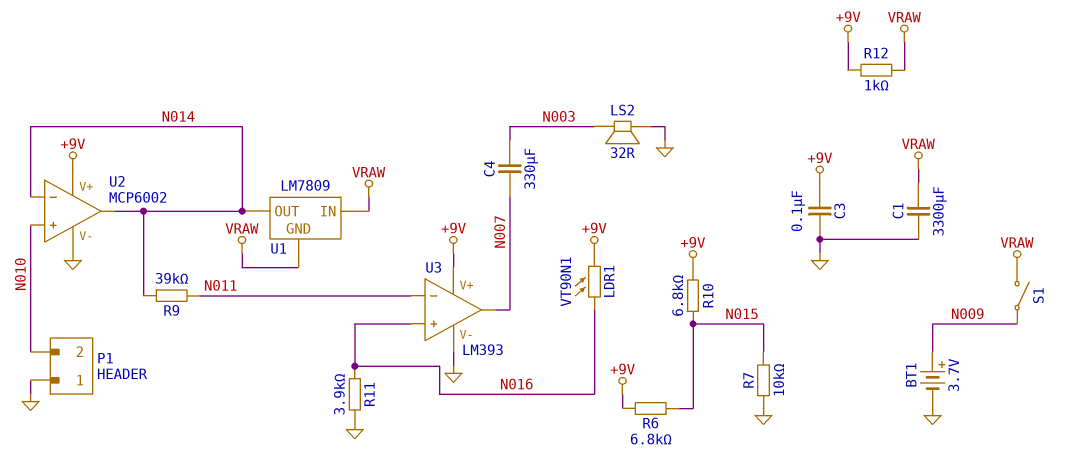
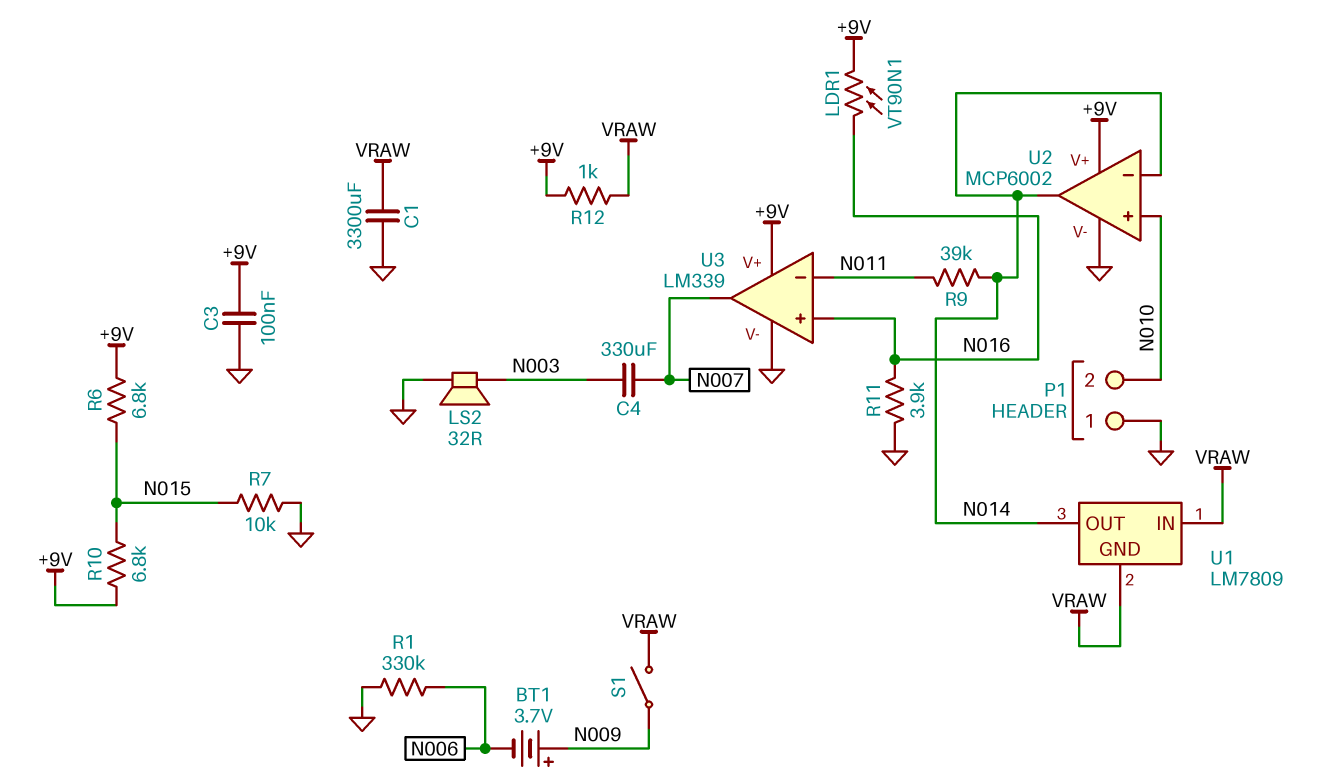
BT1: 3.7V (plus N009, minus GND) -> 3.7V (plus N009, minus N006)
R1: none -> 330k (GND, N006)
U3: LM393 -> LM339

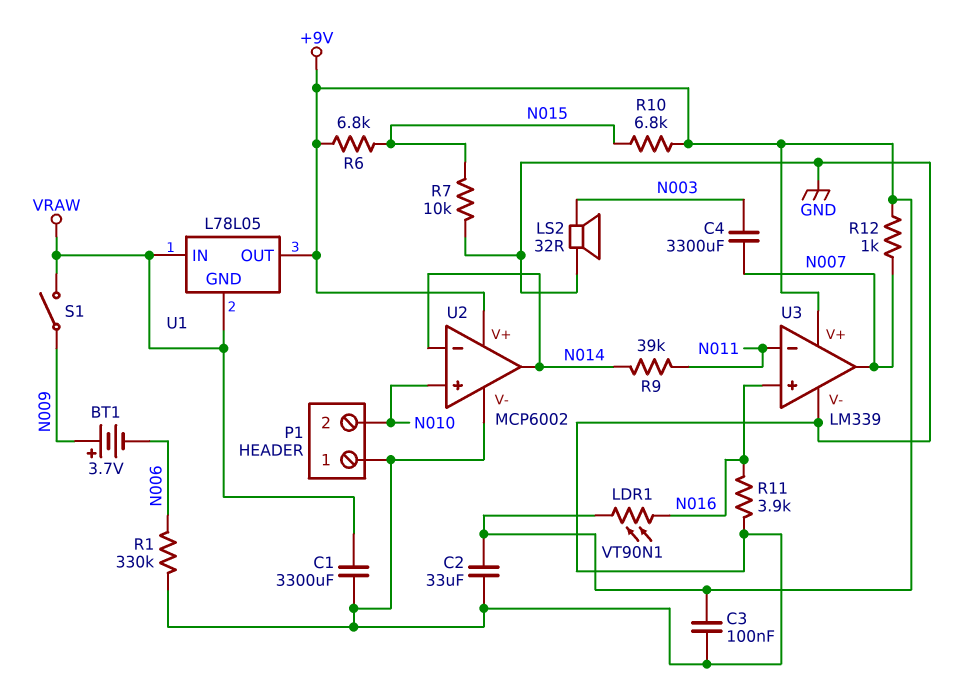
C2: none -> 33uF (+9V, GND)
C4: 330uF (N003, N007) -> 3300uF (N003, N007)
R12: 1k (+9V, VRAW) -> 1k (+9V, N007)
U1: LM7809 -> L78L05
U1 pin OUT: N014 -> +9V

